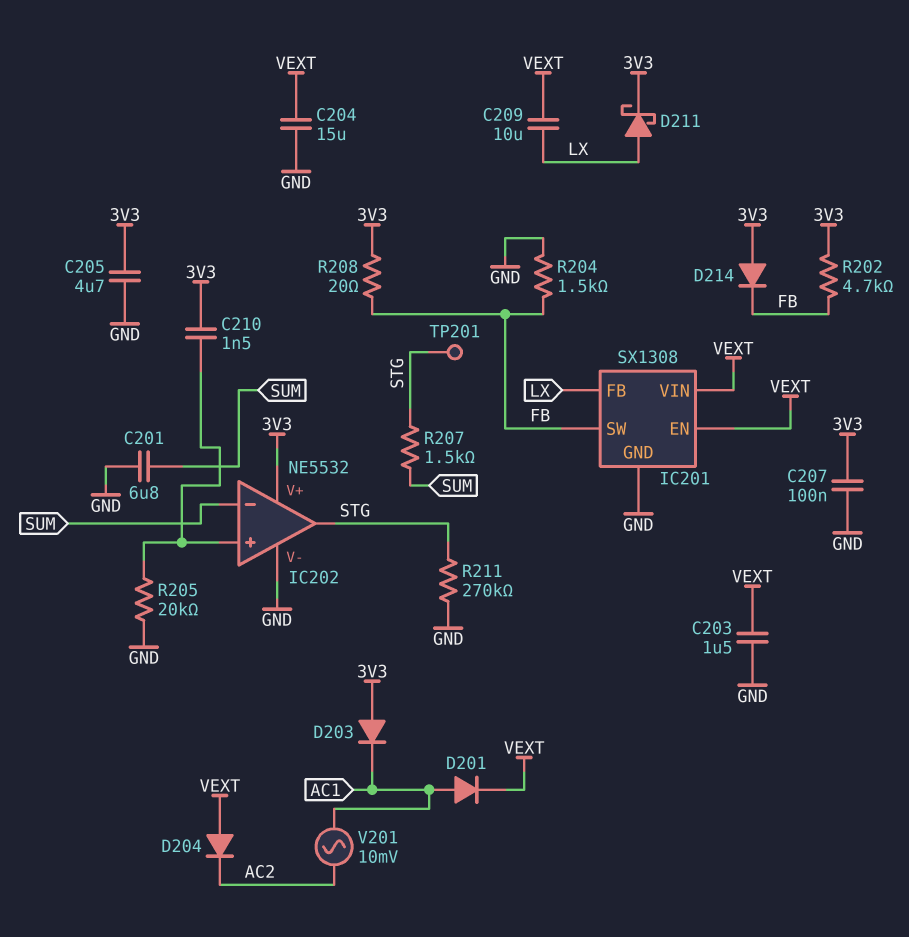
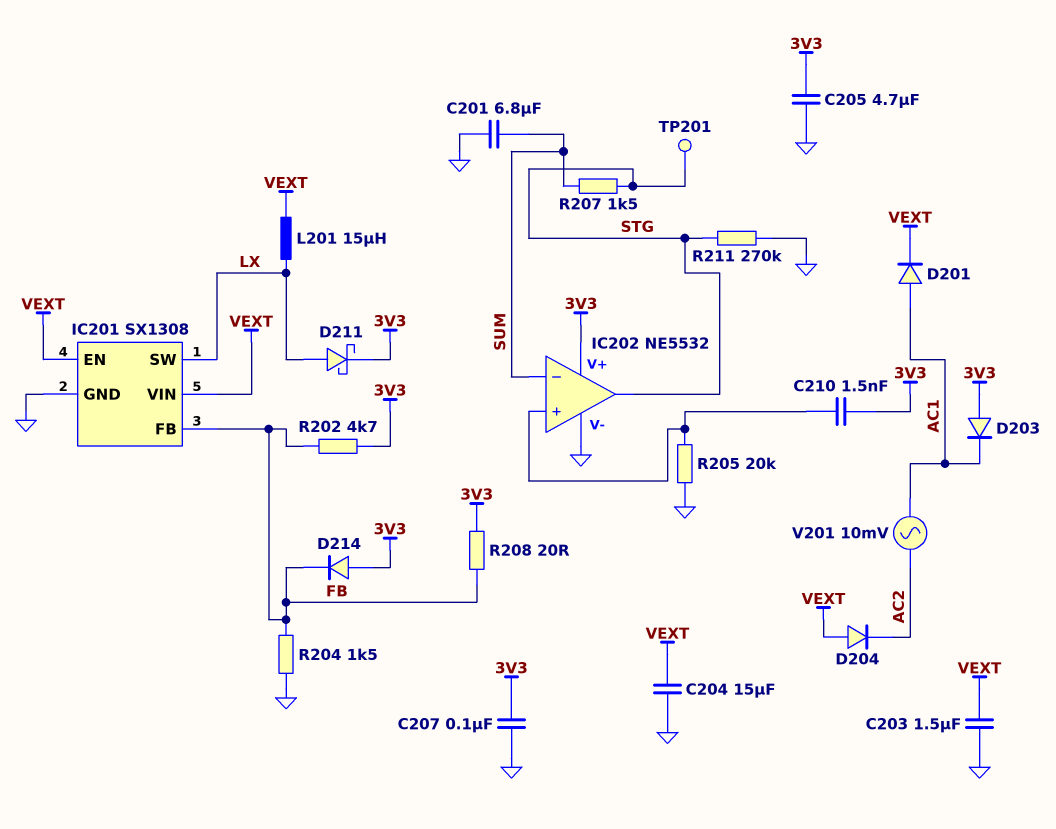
C209: 10uF (LX, VEXT) -> none
IC201 pin FB: LX -> FB
IC201 pin SW: FB -> LX
L201: none -> 15uH (LX, VEXT)

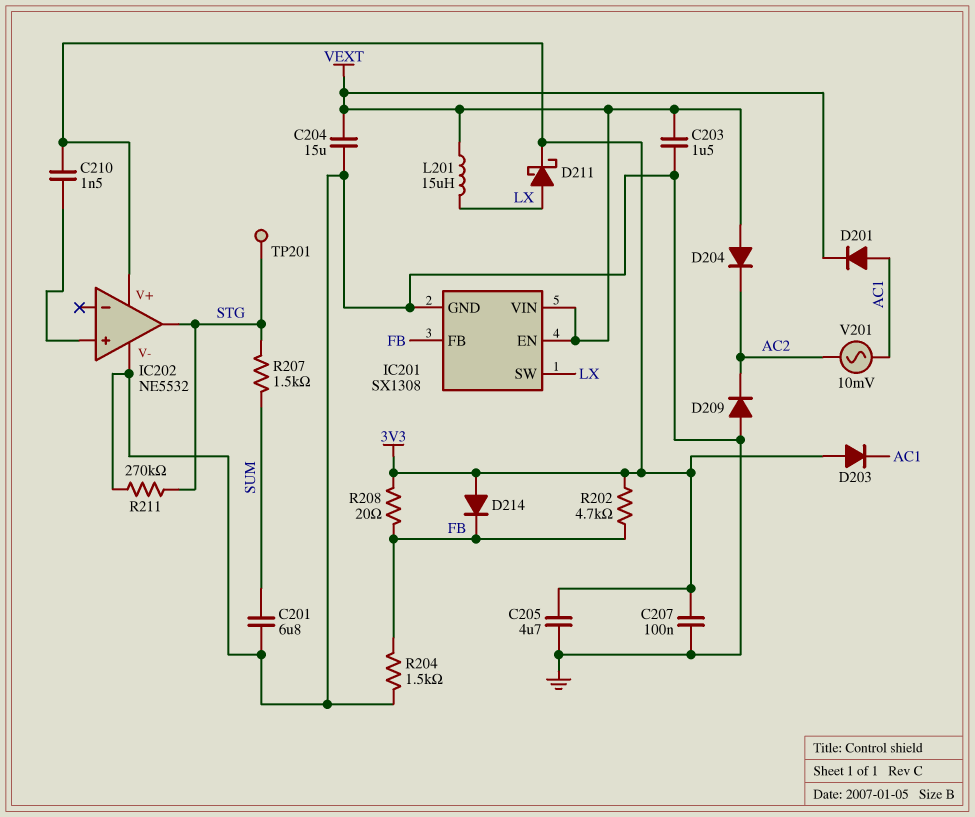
D209: none -> diode (A GND, K AC2)
IC202 pin in-: SUM -> none
R205: 20k (GND, IC202/in+) -> none

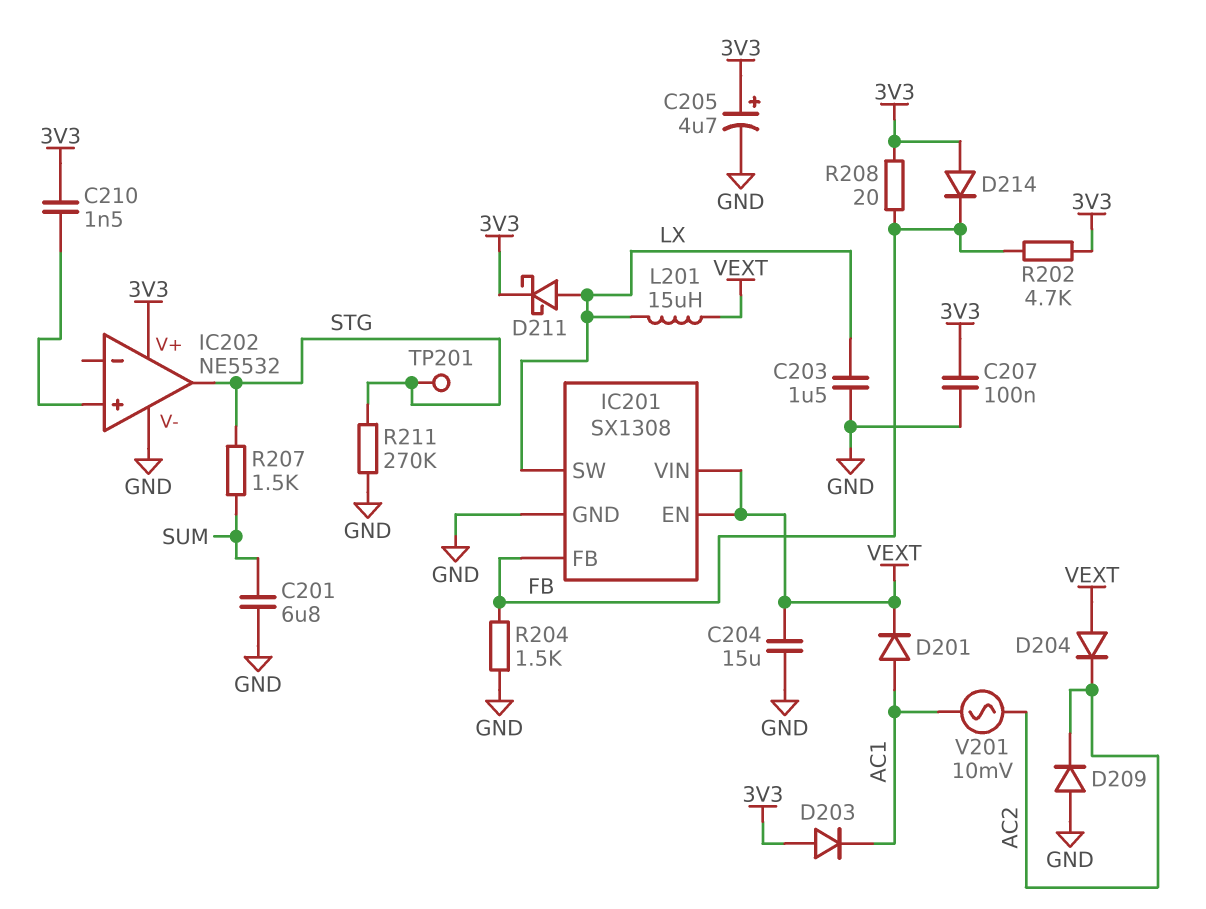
C203: 1.5uF (GND, VEXT) -> 1.5uF (GND, LX)
C205: 4.7uF (3V3, GND) -> 4.7uF (plus 3V3, minus GND)

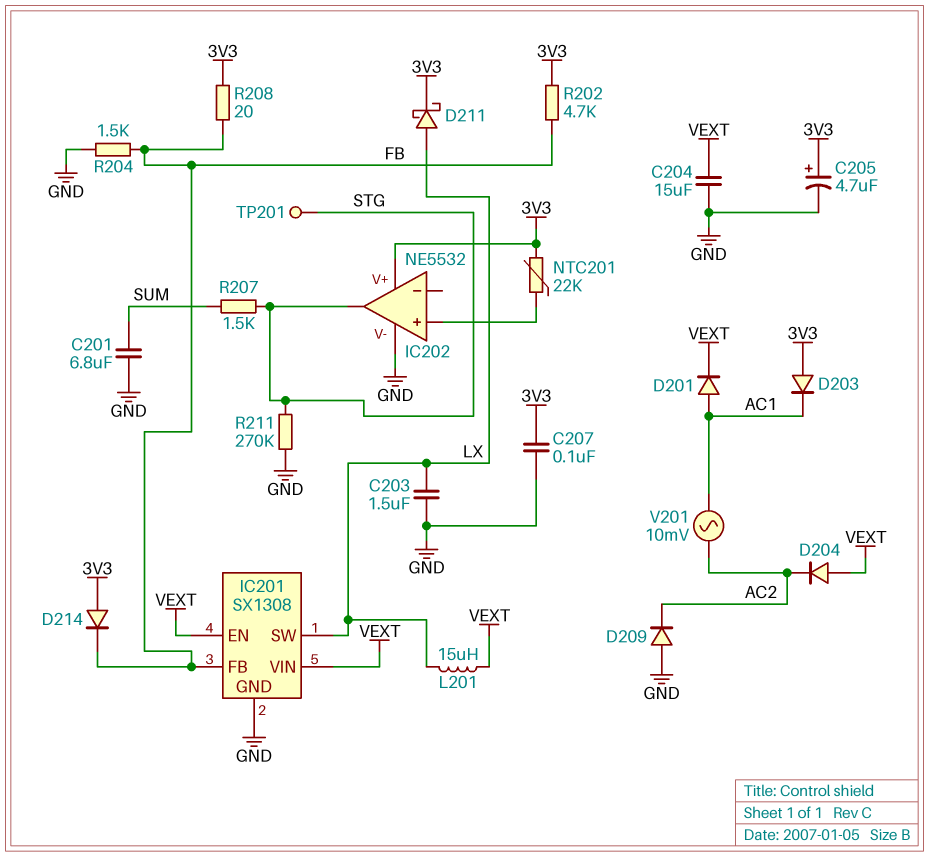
C210: 1.5nF (3V3, IC202/in+) -> none
NTC201: none -> 22k (3V3, IC202/in+)

